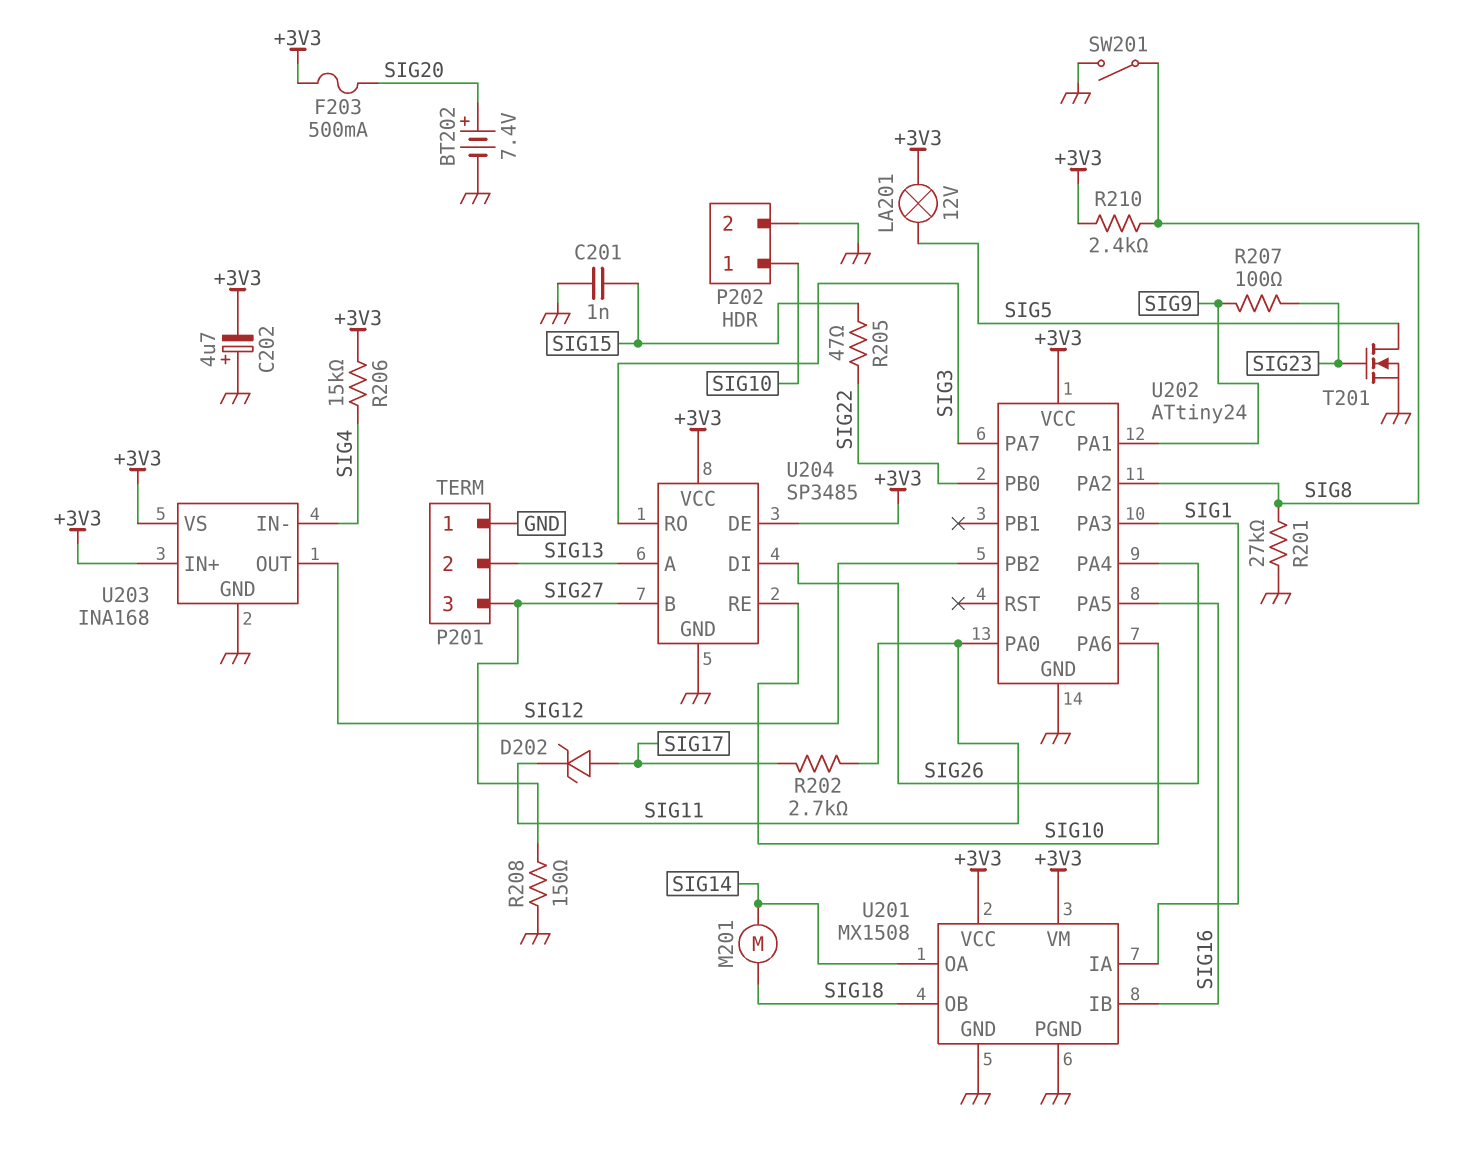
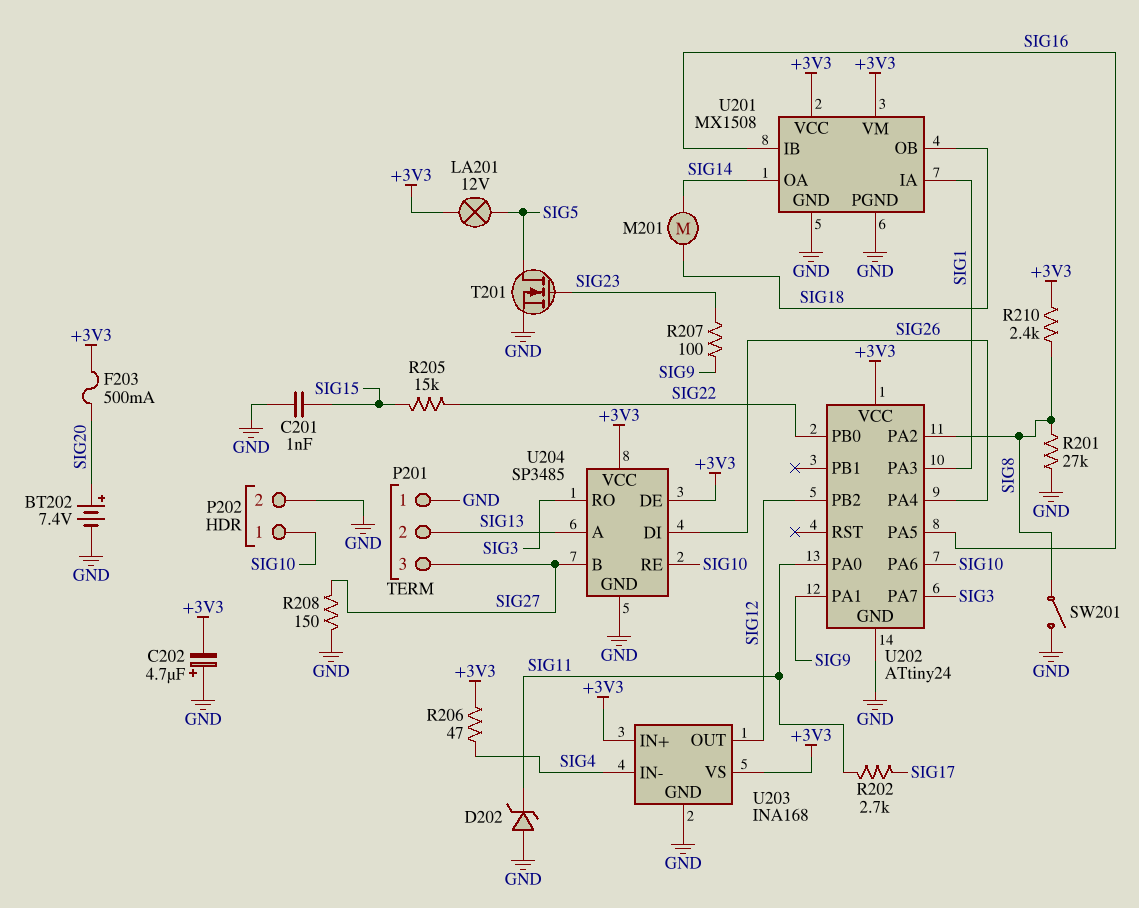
D202: zener (A SIG17, K SIG11) -> zener (A GND, K SIG11)
R205: 47 (SIG15, SIG22) -> 15k (SIG15, SIG22)
R206: 15k (+3V3, SIG4) -> 47 (+3V3, SIG4)

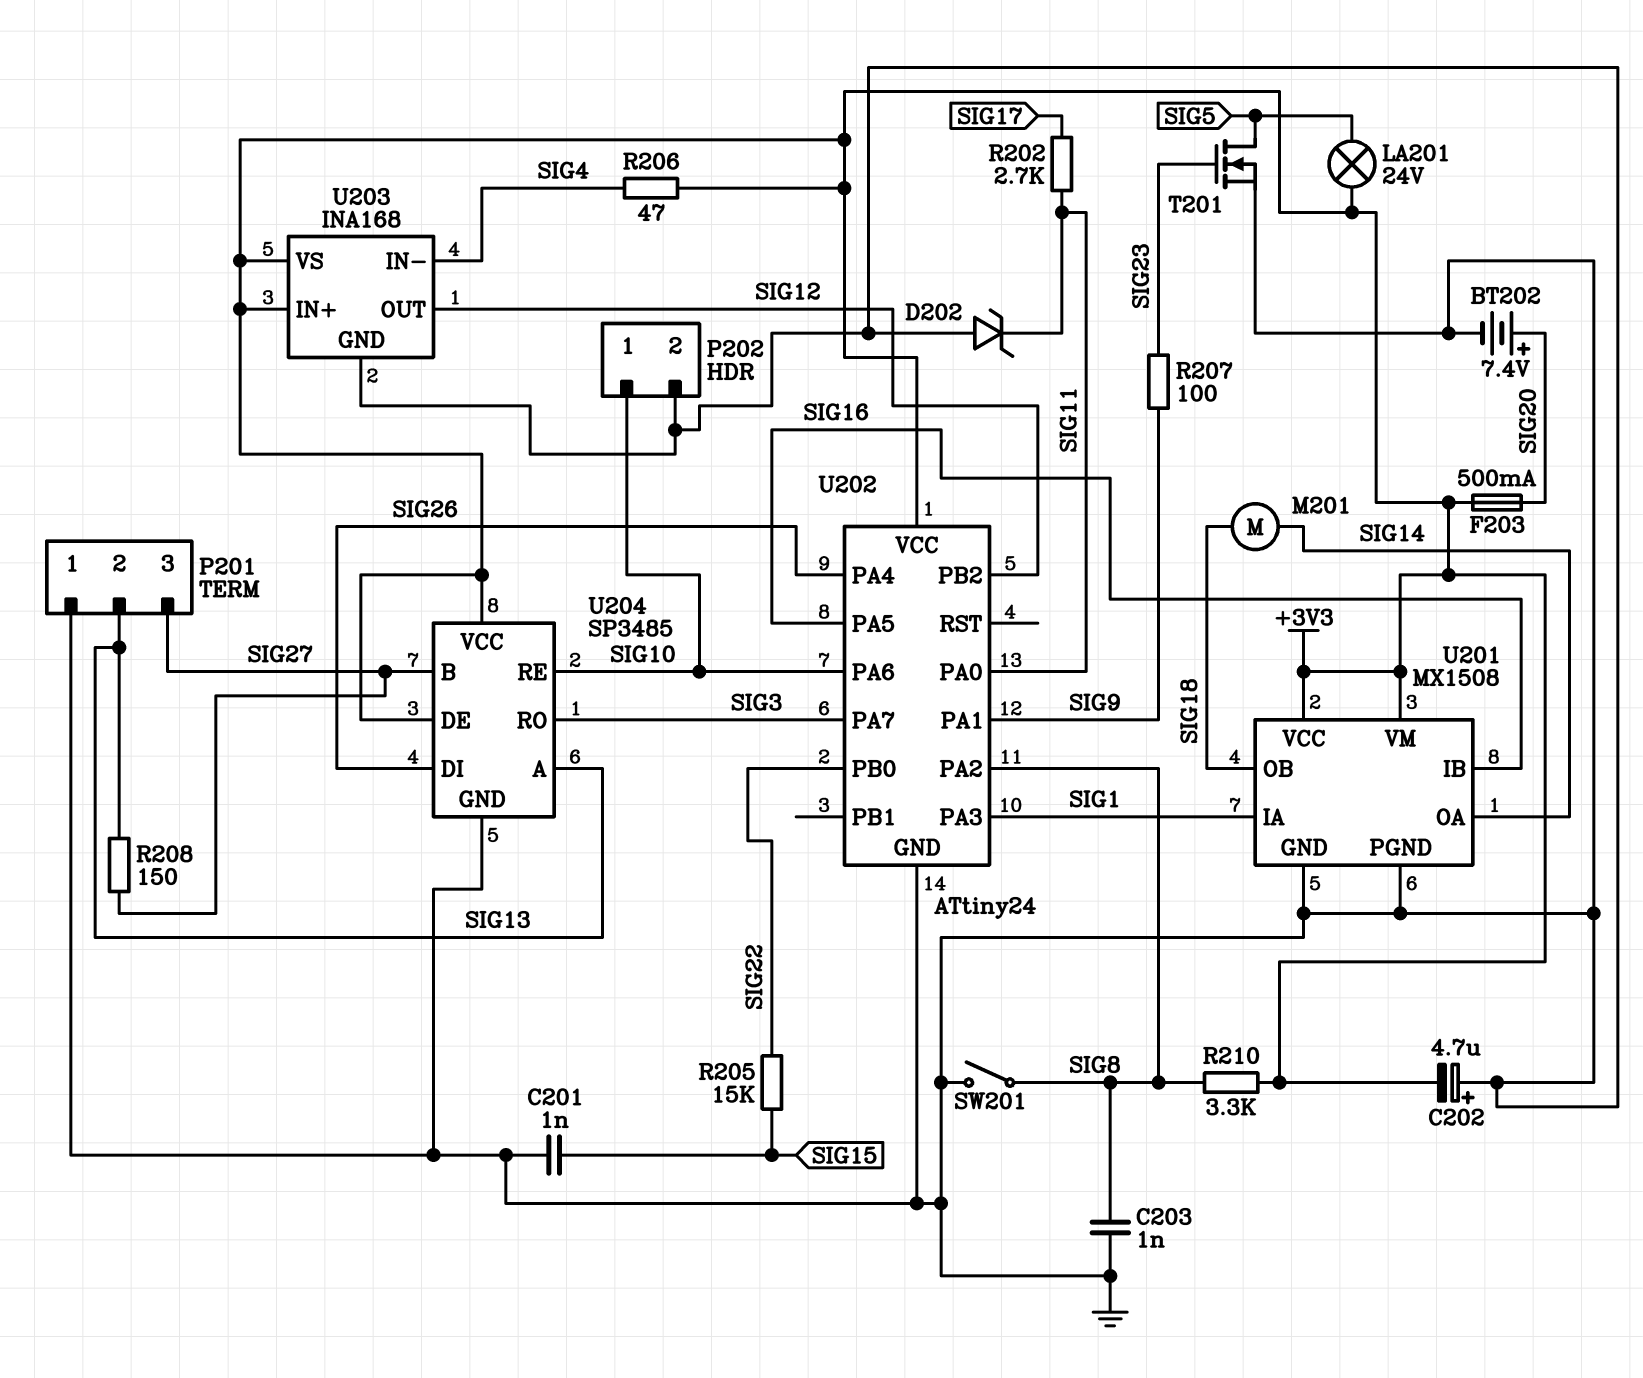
C203: none -> 1nF (GND, SIG8)
LA201: lamp 12V (+3V3, SIG5) -> lamp 24V (+3V3, SIG5)
R201: 27k (GND, SIG8) -> none
R208: 150 (GND, SIG27) -> 150 (SIG13, SIG27)
R210: 2.4k (+3V3, SIG8) -> 3.3k (+3V3, SIG8)

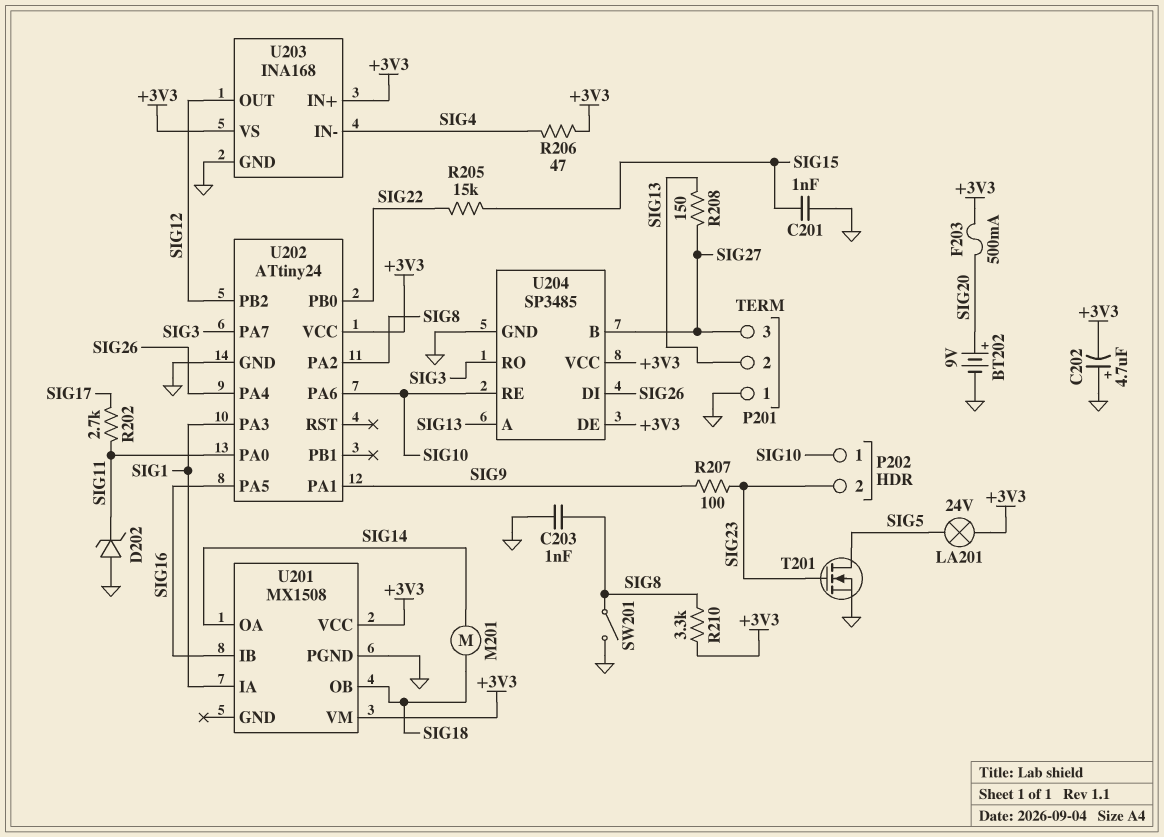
BT202: 7.4V (plus SIG20, minus GND) -> 9V (plus SIG20, minus GND)
P202 pin 2: GND -> SIG23
U201 pin GND: GND -> none

